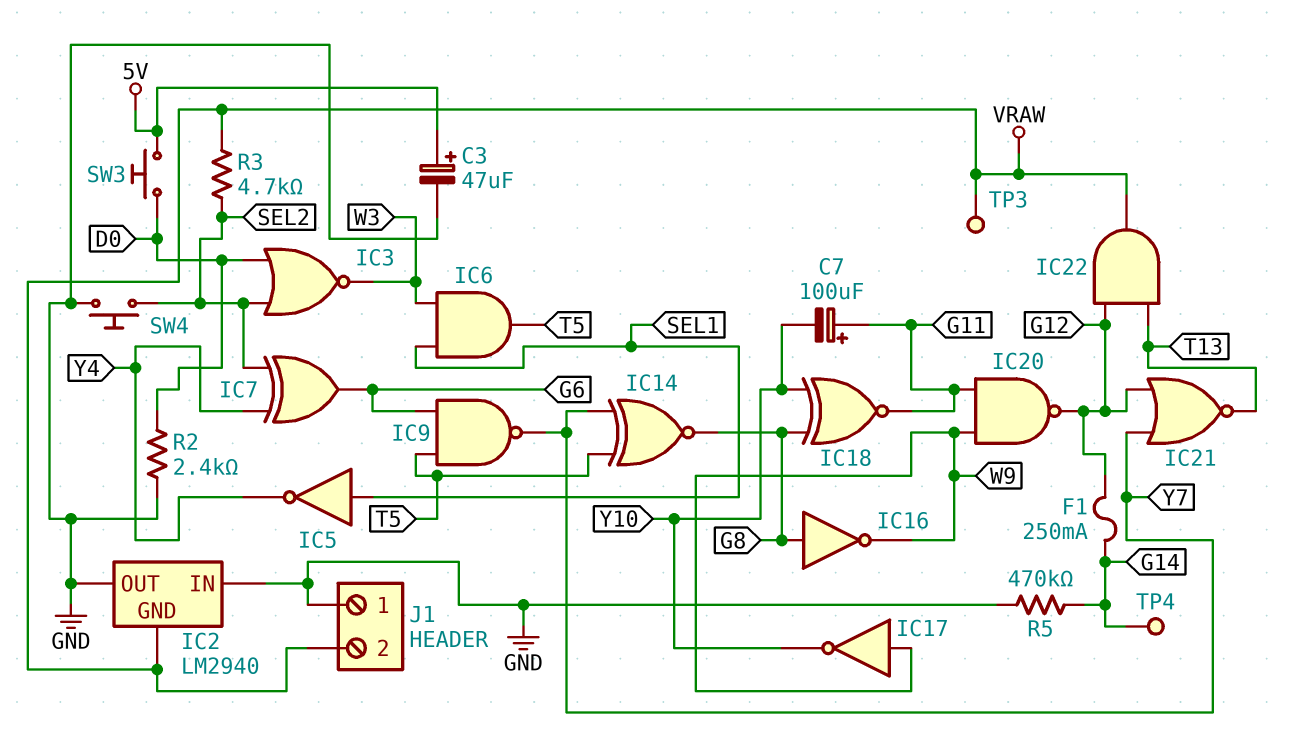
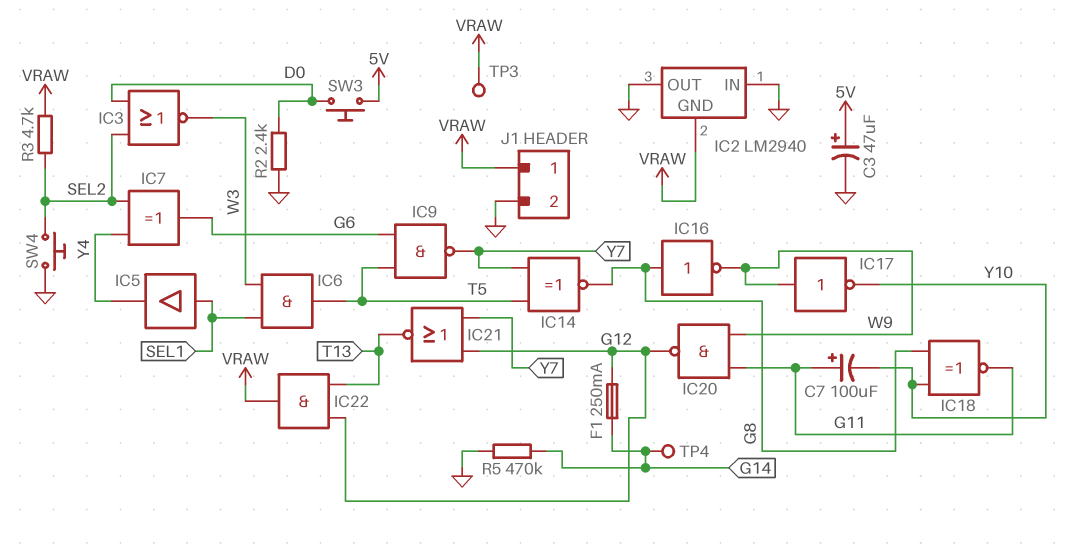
IC5: NOT (in SEL1, out Y4) -> buffer (in SEL1, out Y4)
J1 pin 1: GND -> VRAW
J1 pin 2: VRAW -> GND

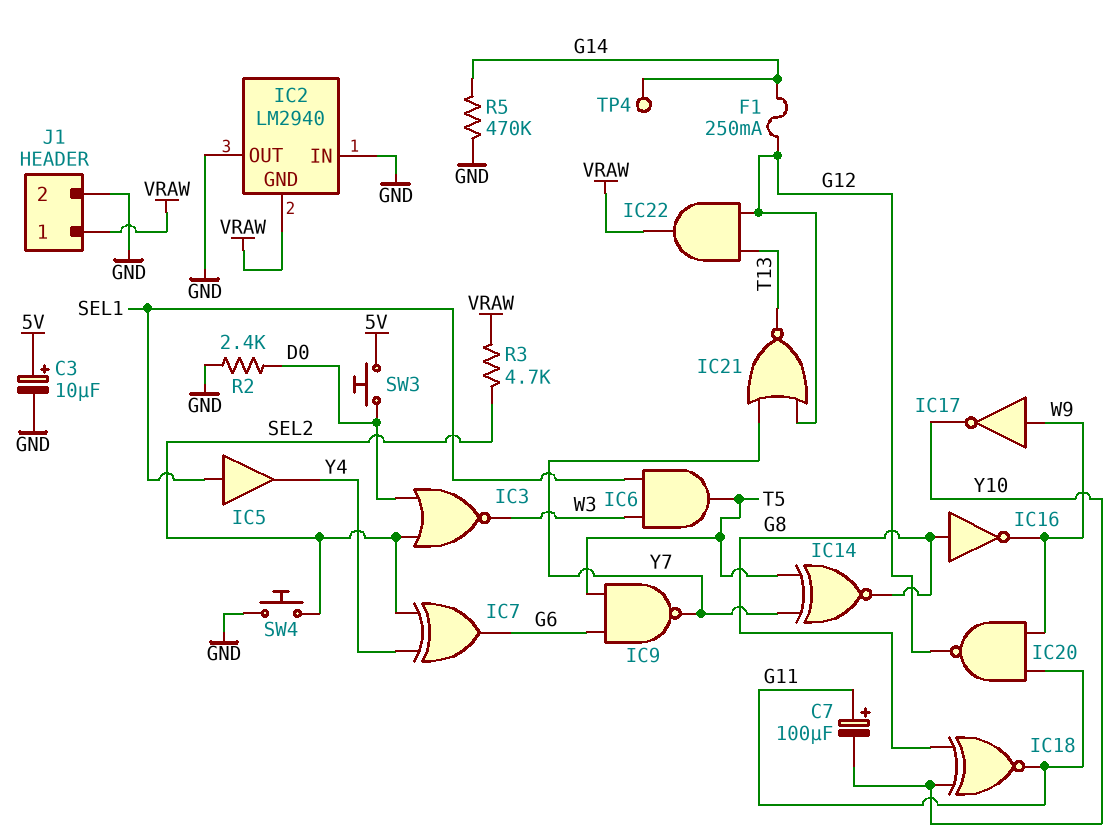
C3: 47uF (plus 5V, minus GND) -> 10uF (plus 5V, minus GND)
TP3: test point (VRAW) -> none

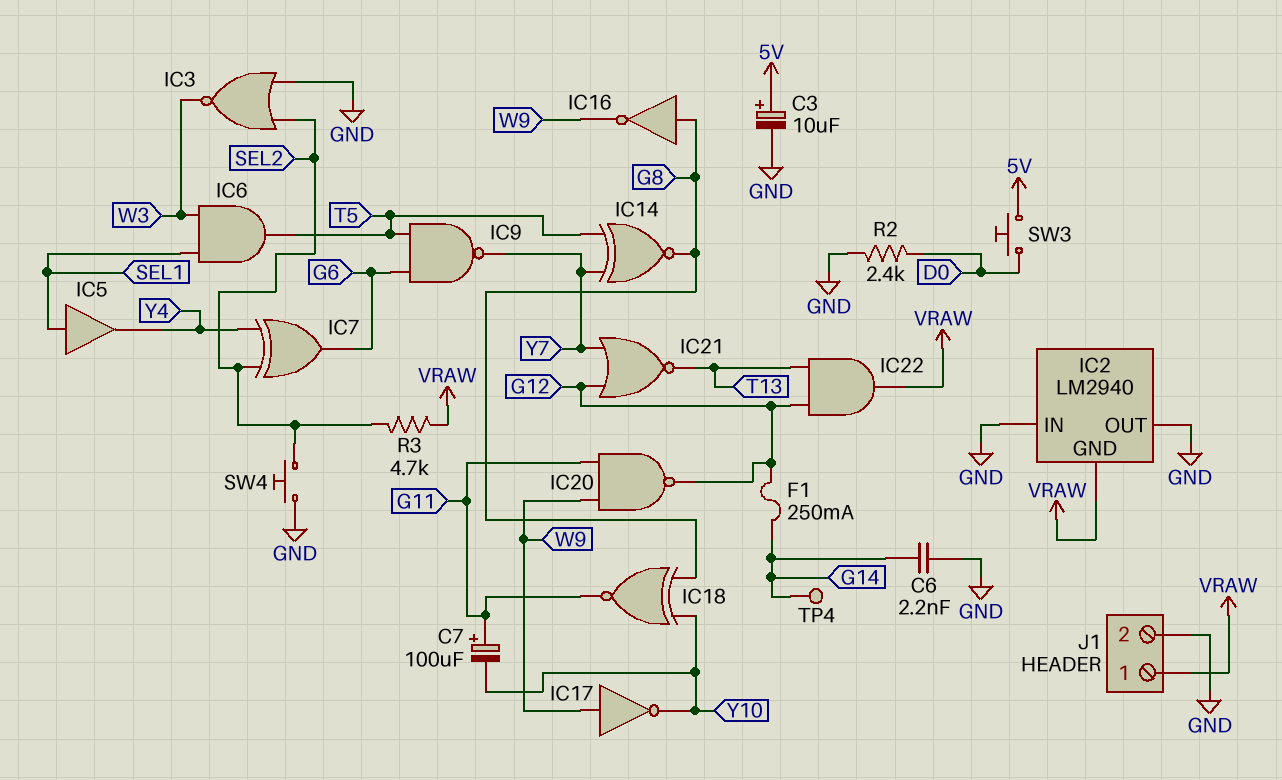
C6: none -> 2.2nF (G14, GND)
IC3: NOR (in D0, in SEL2, out W3) -> NOR (in GND, in SEL2, out W3)
R5: 470k (G14, GND) -> none

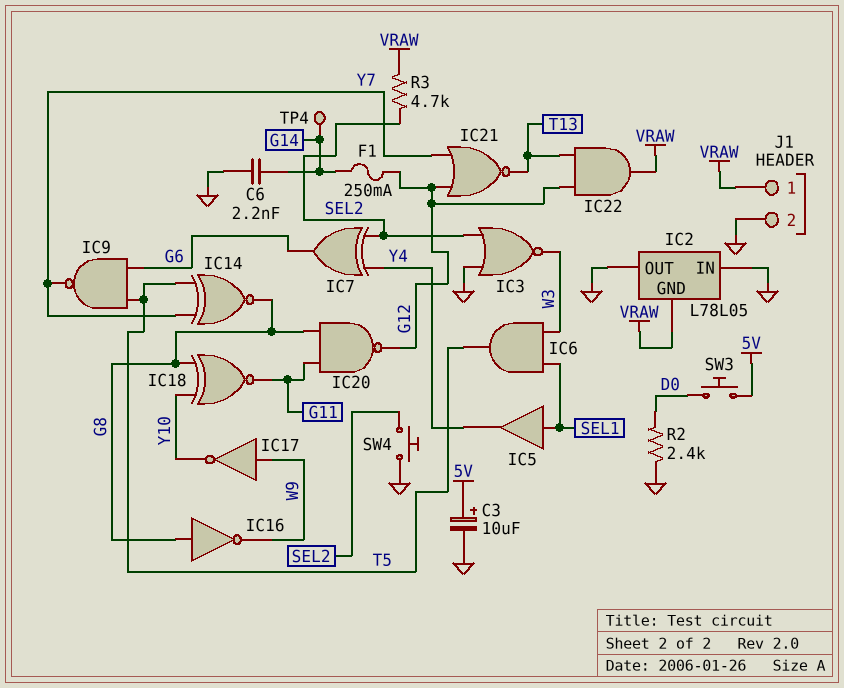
C7: 100uF (plus G11, minus Y10) -> none
IC2: LM2940 -> L78L05
IC20: NAND (in G11, in W9, out G12) -> NAND (in G8, in G11, out G12)

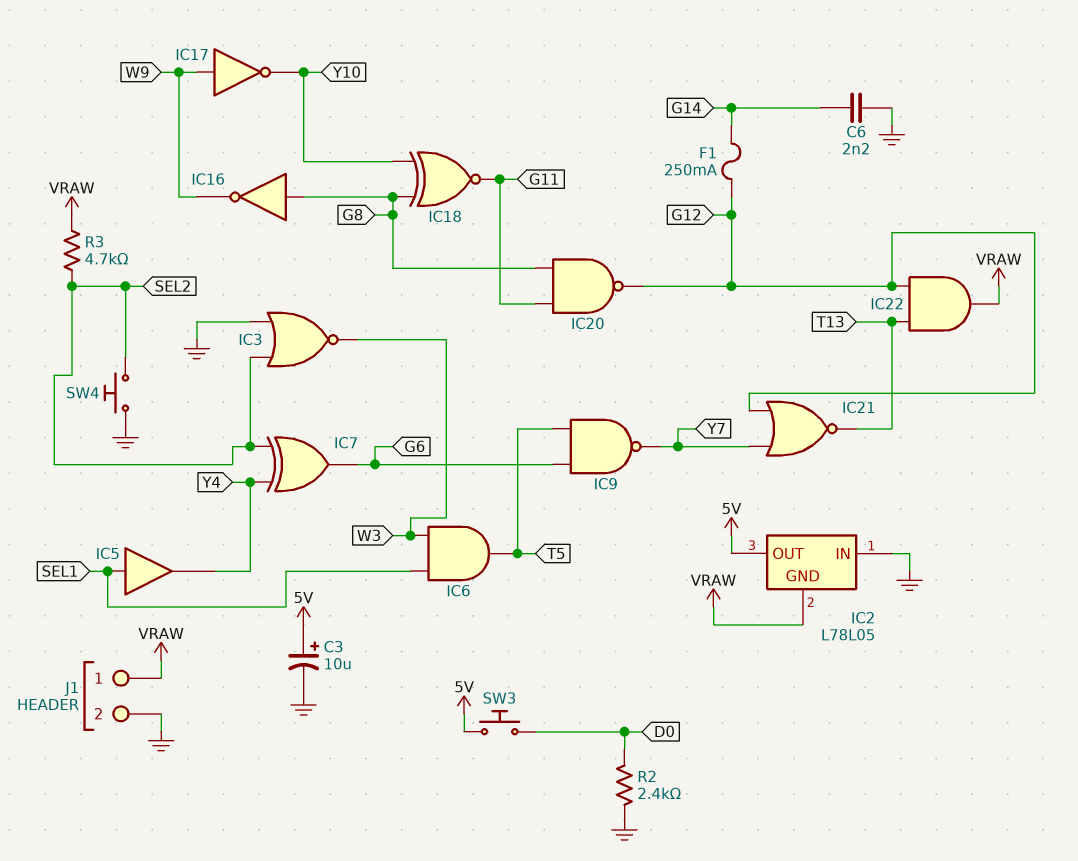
IC2 pin OUT: GND -> 5V
IC14: XNOR (in T5, in Y7, out G8) -> none
TP4: test point (G14) -> none

